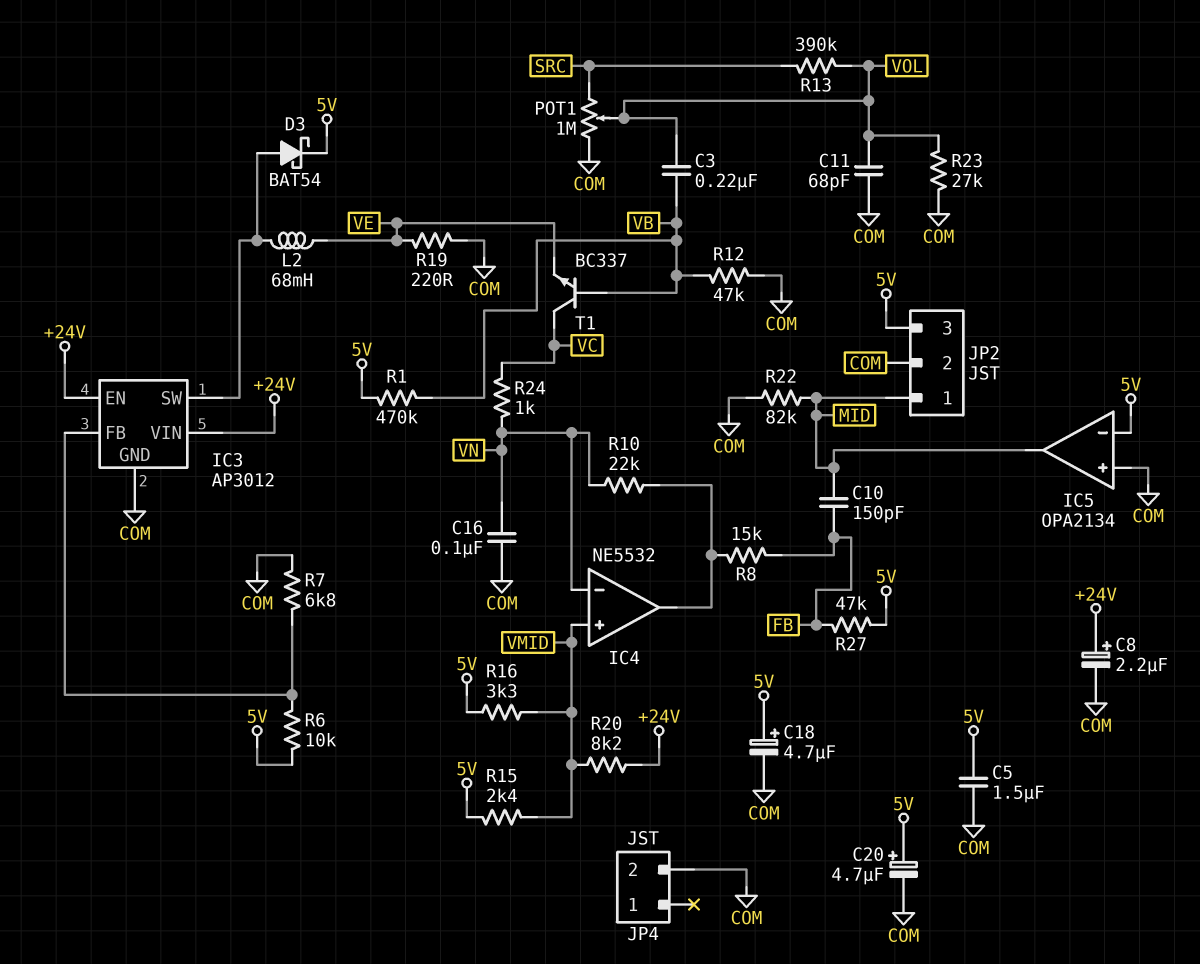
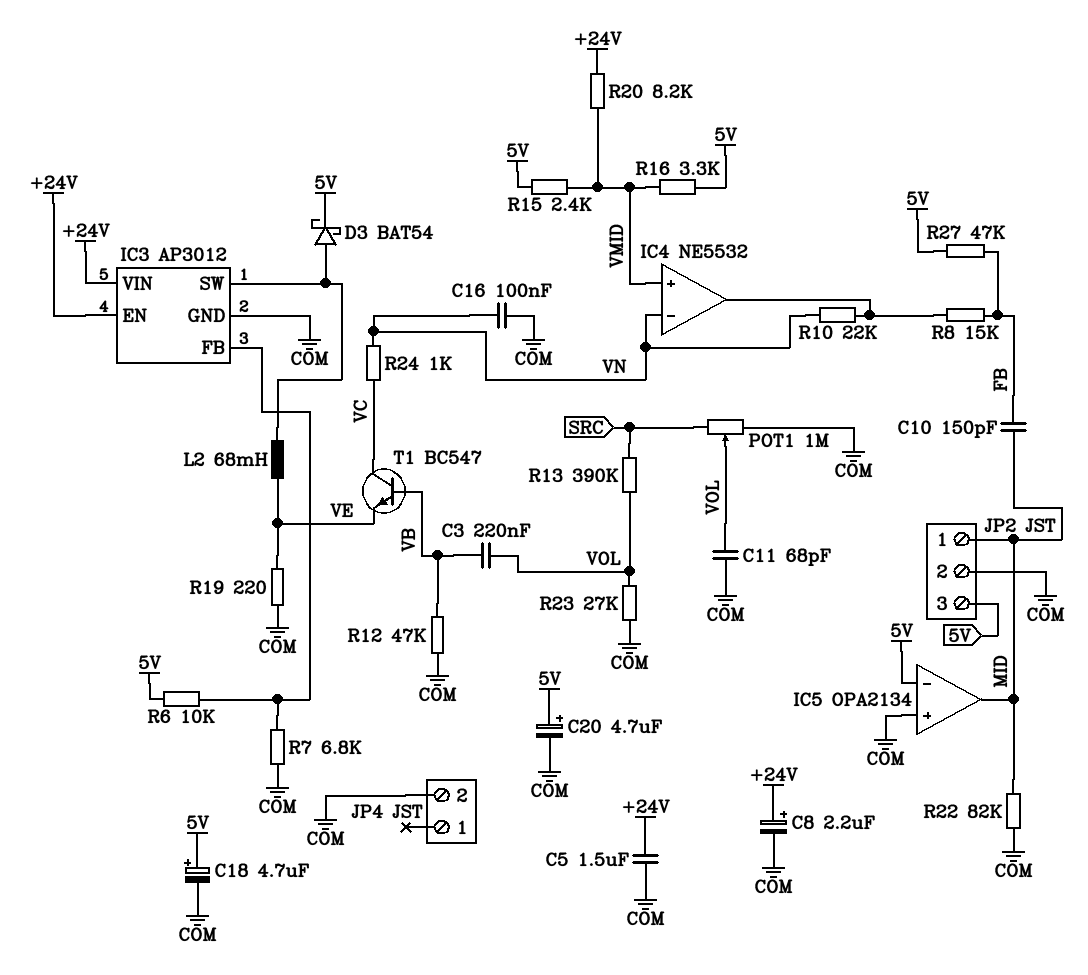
C5: 1.5uF (5V, COM) -> 1.5uF (+24V, COM)
R1: 470k (5V, VB) -> none
T1: NPN BC337 (B VB, C VC, E VE) -> NPN BC547 (B VB, C VC, E VE)

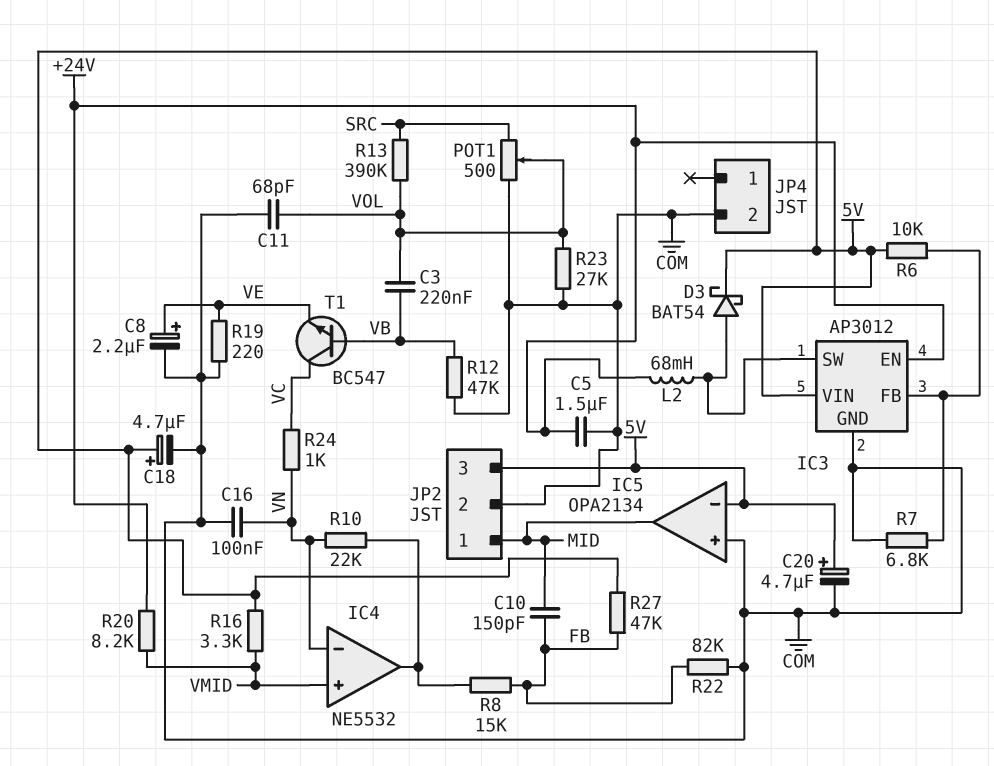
C8: 2.2uF (plus +24V, minus COM) -> 2.2uF (plus VE, minus COM)
IC3 pin VIN: +24V -> 5V
L2: 68mH (IC3/SW, VE) -> 68mH (+24V, IC3/SW)
POT1: 1M (COM, SRC, wiper VOL) -> 500 (COM, SRC, wiper VOL)
R15: 2.4k (5V, VMID) -> none
R22: 82k (COM, MID) -> 82k (COM, FB)

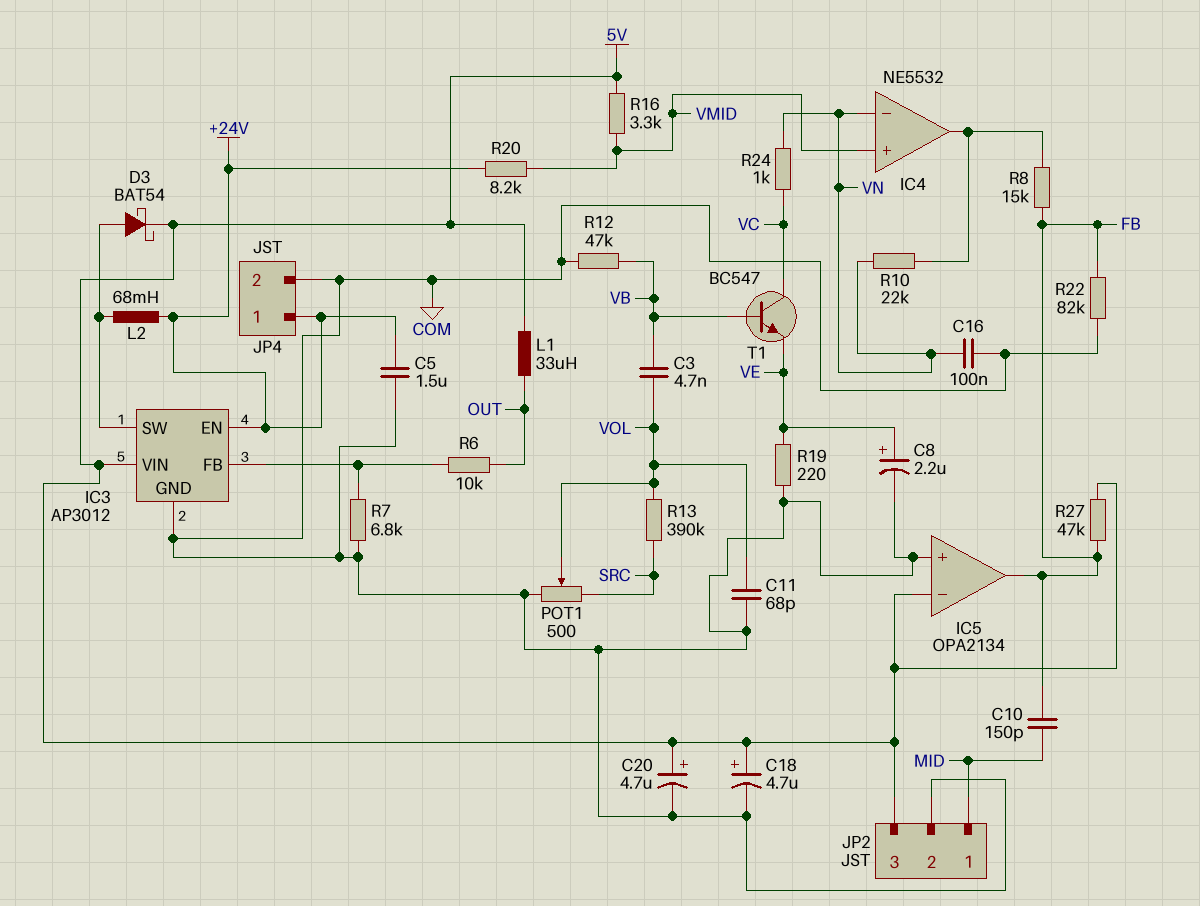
C3: 220nF (VB, VOL) -> 4.7nF (VB, VOL)
IC5 pin out: MID -> FB
JP4 pin 1: none -> +24V
L1: none -> 33uH (5V, OUT)
R6: 10k (5V, IC3/FB) -> 10k (IC3/FB, OUT)
R23: 27k (COM, VOL) -> none

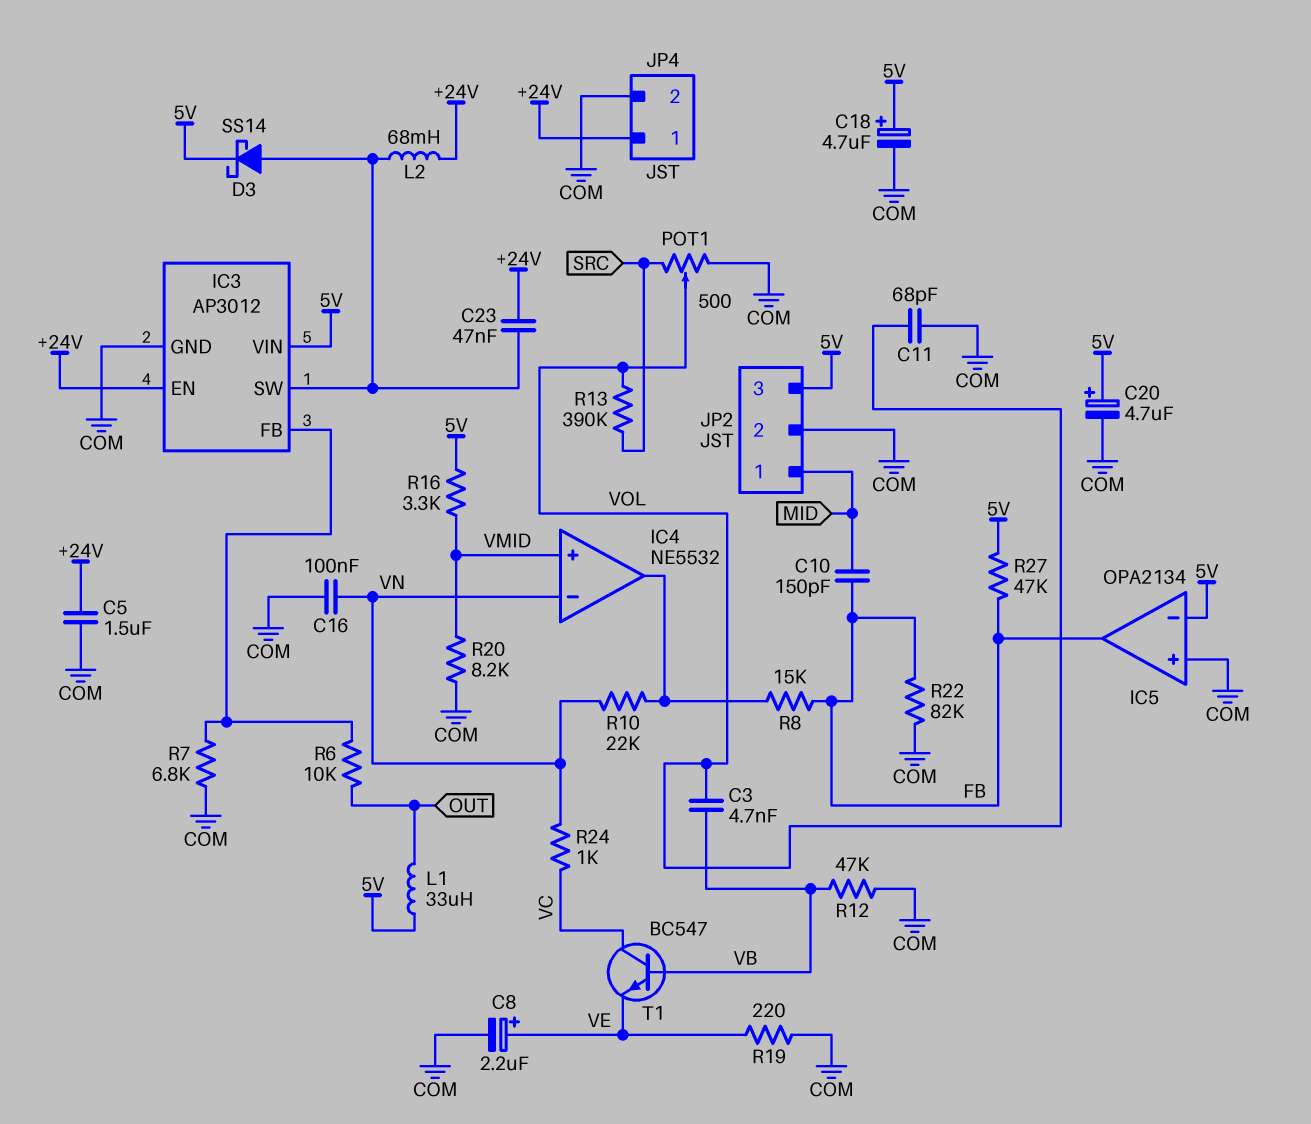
C23: none -> 47nF (+24V, IC3/SW)
D3: schottky BAT54 (A IC3/SW, K 5V) -> schottky SS14 (A IC3/SW, K 5V)
R20: 8.2k (+24V, VMID) -> 8.2k (COM, VMID)

